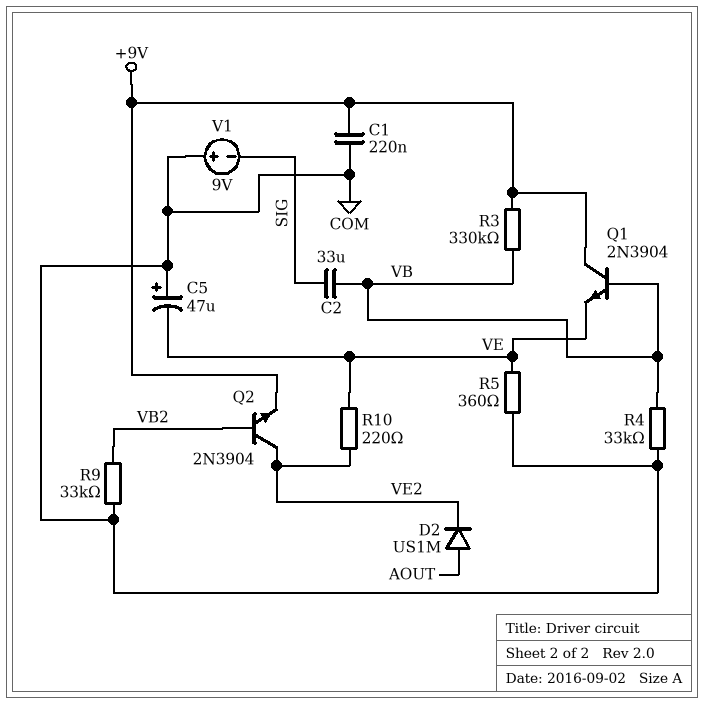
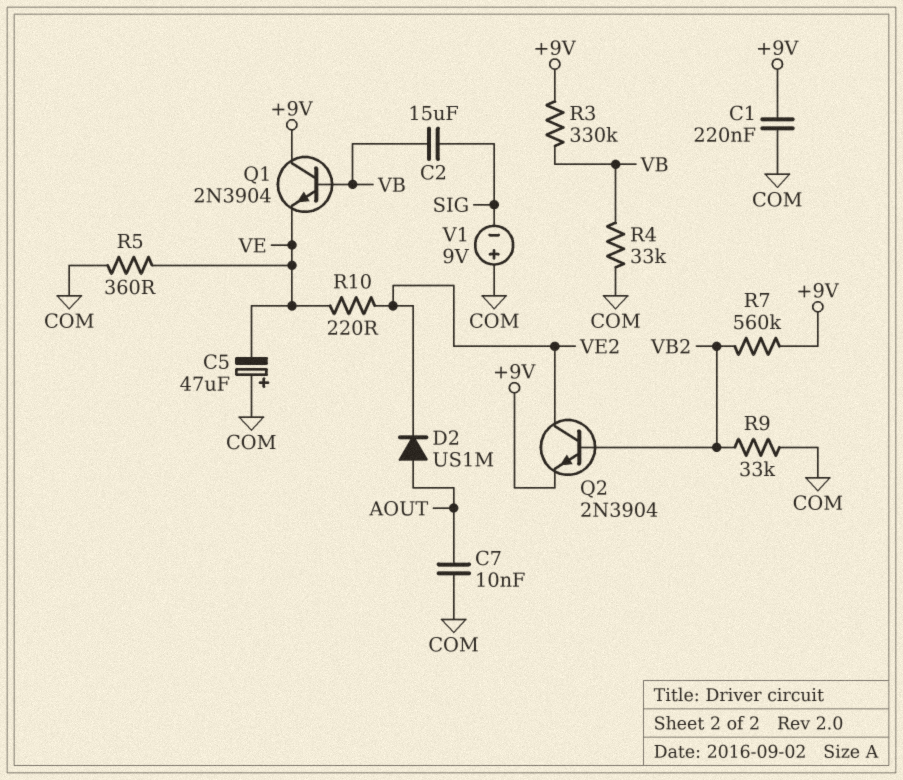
C2: 33uF (SIG, VB) -> 15uF (SIG, VB)
C7: none -> 10nF (AOUT, COM)
R7: none -> 560k (+9V, VB2)

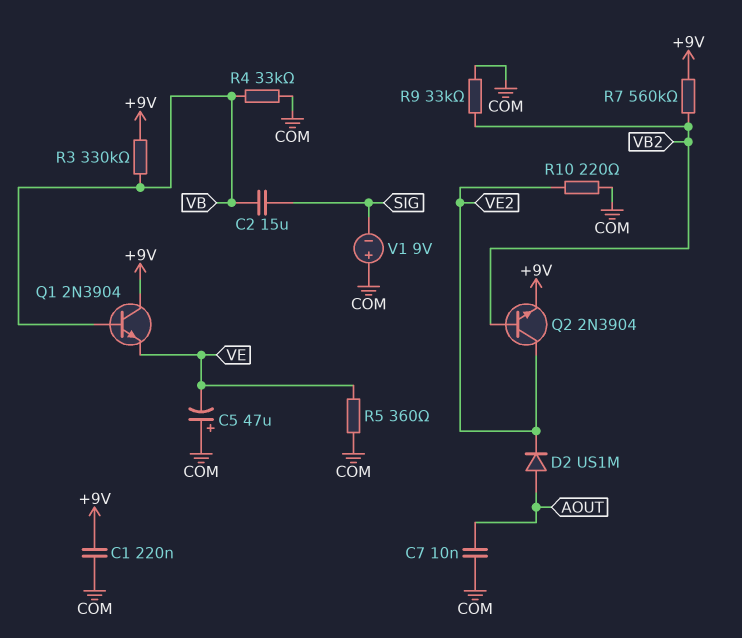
R10: 220 (VE, VE2) -> 220 (COM, VE2)

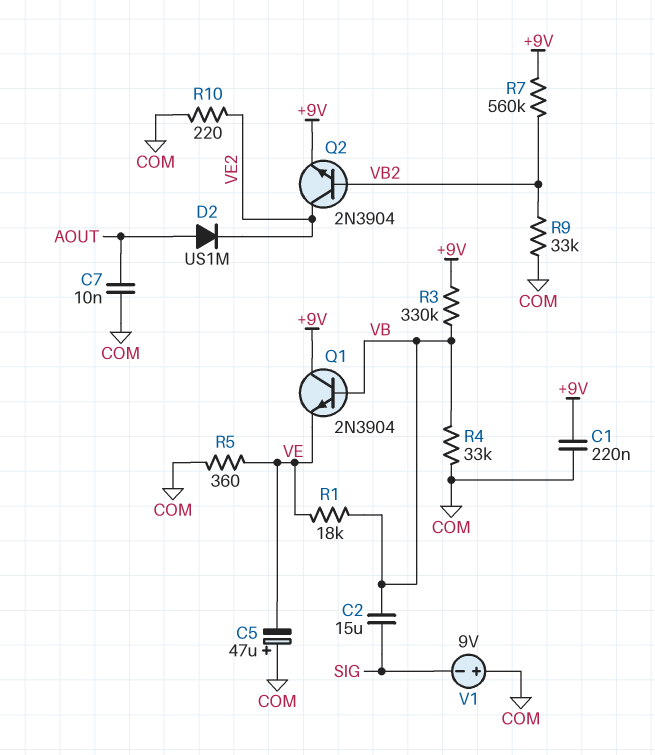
R1: none -> 18k (VB, VE)

